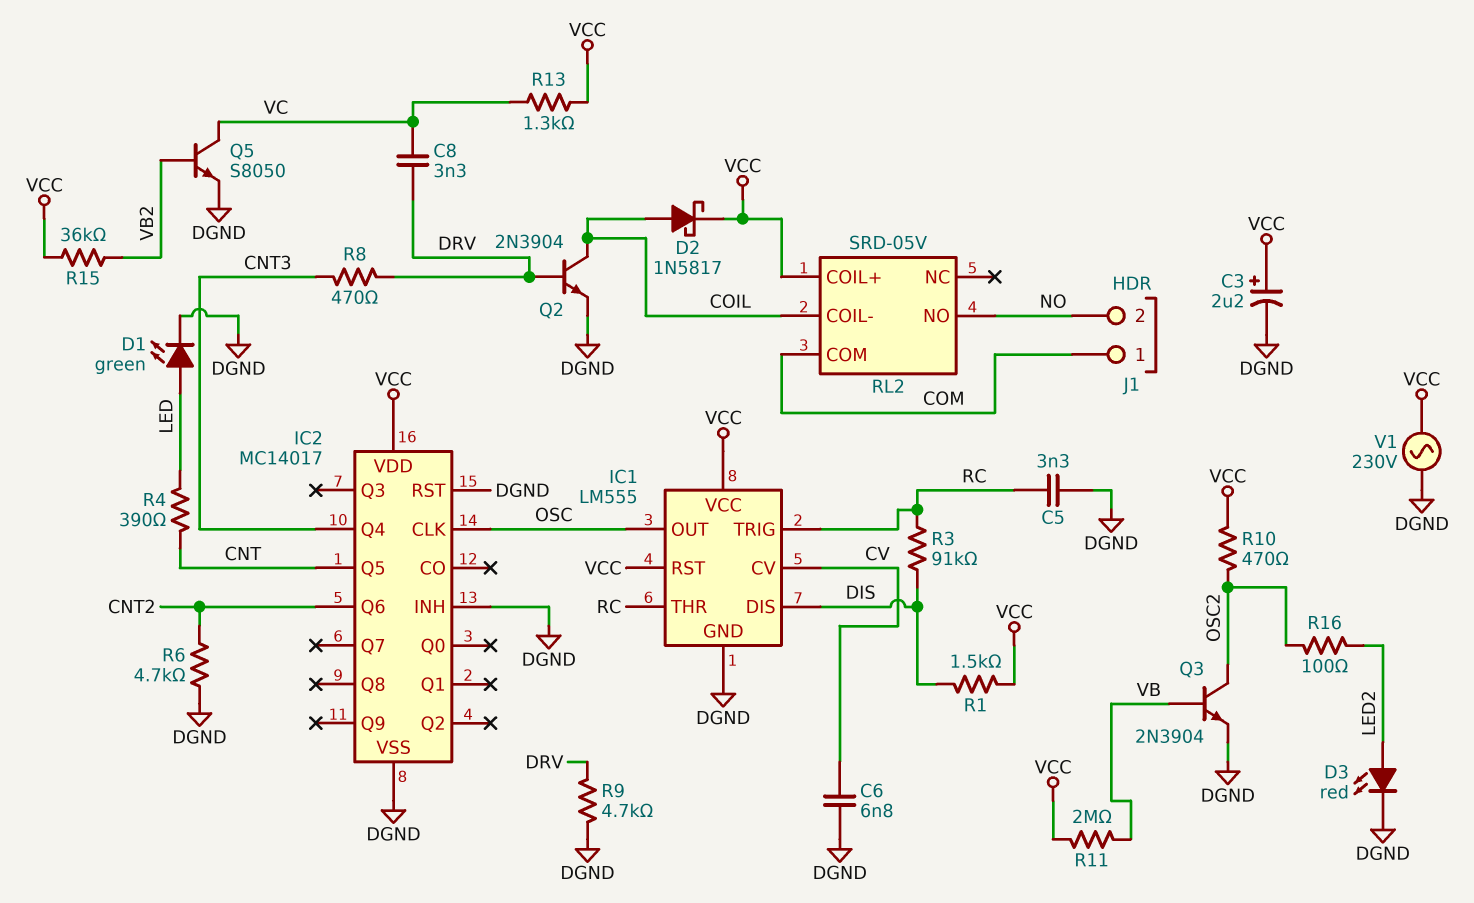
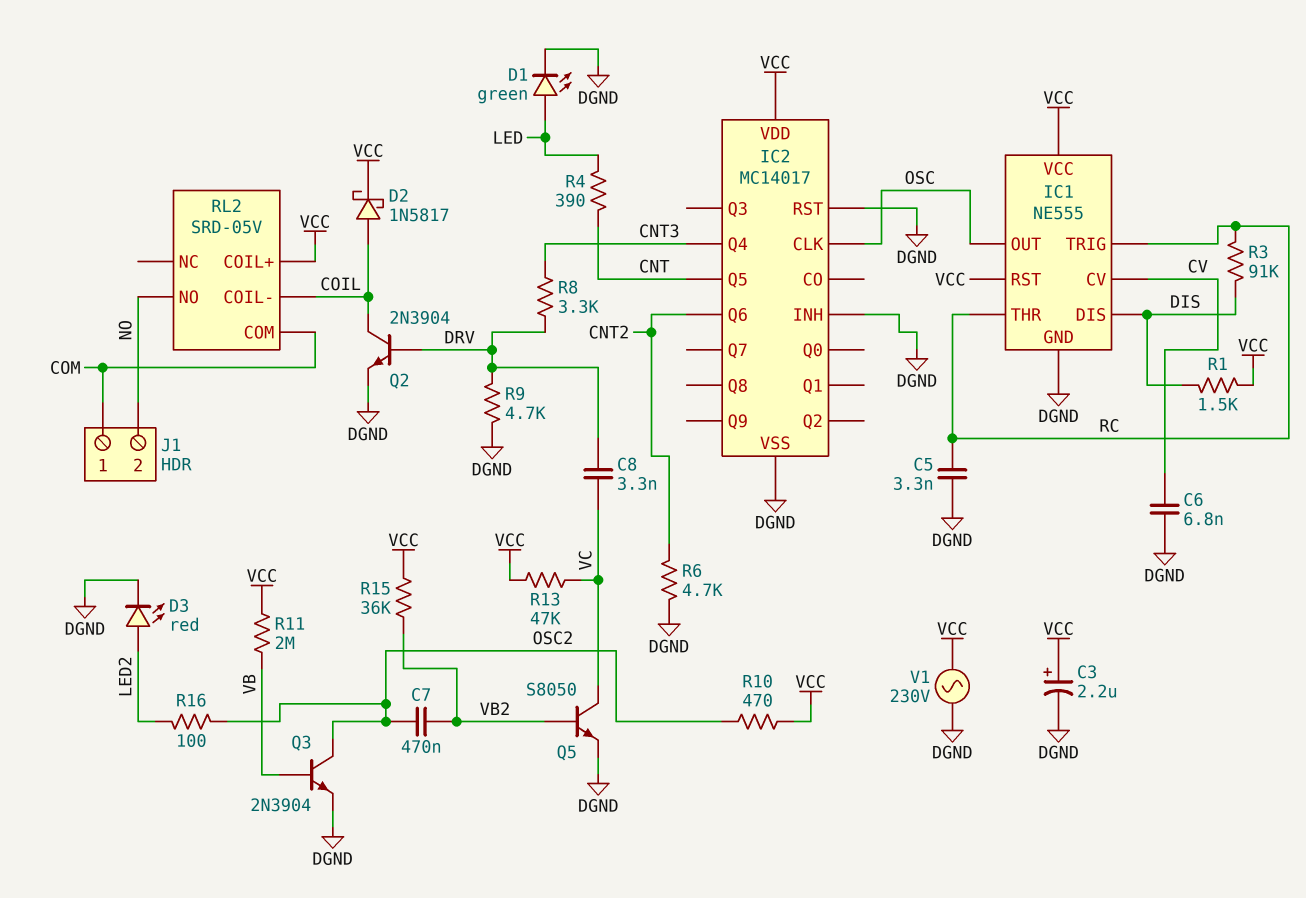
C7: none -> 470nF (OSC2, VB2)
IC1: LM555 -> NE555
R8: 470 (CNT3, DRV) -> 3.3k (CNT3, DRV)
R13: 1.3k (VC, VCC) -> 47k (VC, VCC)

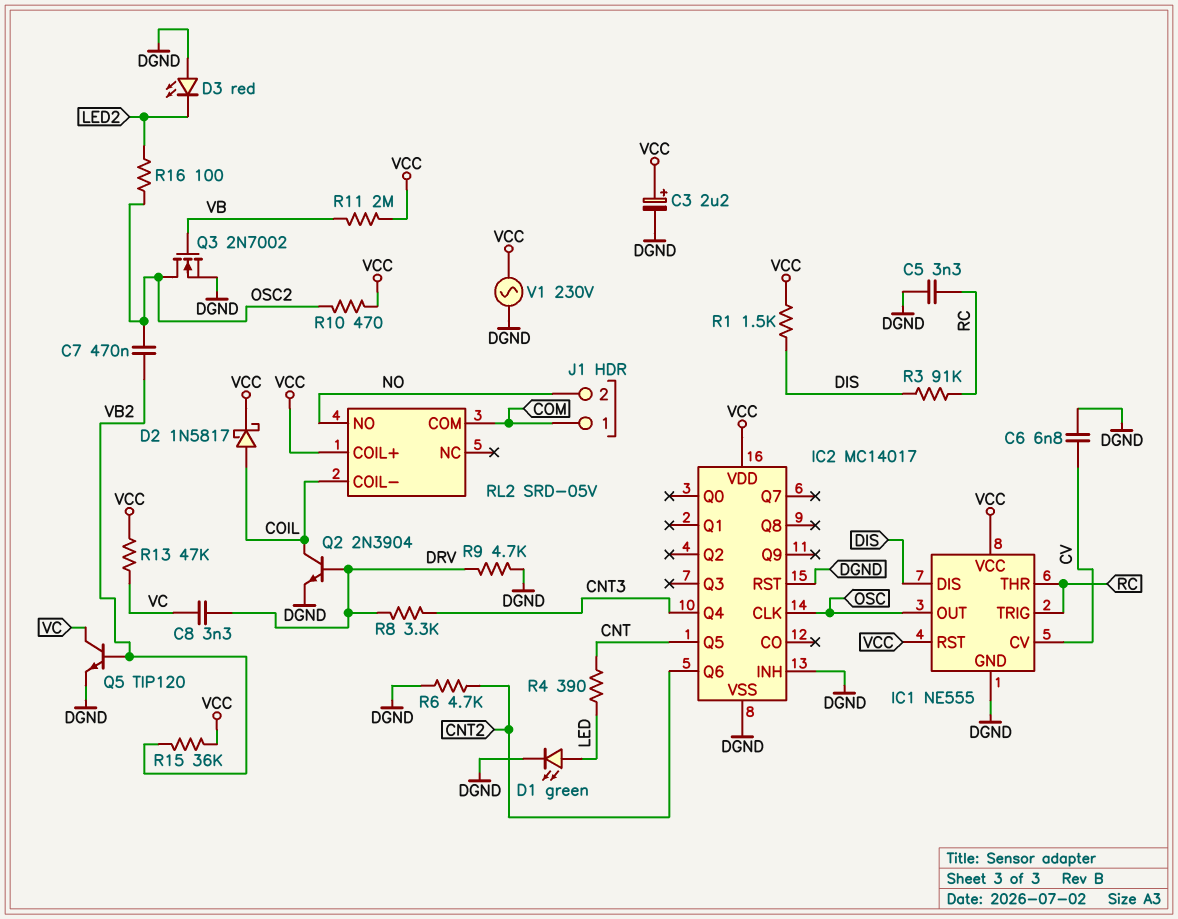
D3: LED red (A LED2, K DGND) -> LED red (A DGND, K LED2)
Q3: NPN 2N3904 (B VB, C OSC2, E DGND) -> NMOS 2N7002 (G VB, D OSC2, S DGND)
Q5: NPN S8050 (B VB2, C VC, E DGND) -> NPN TIP120 (B VB2, C VC, E DGND)

